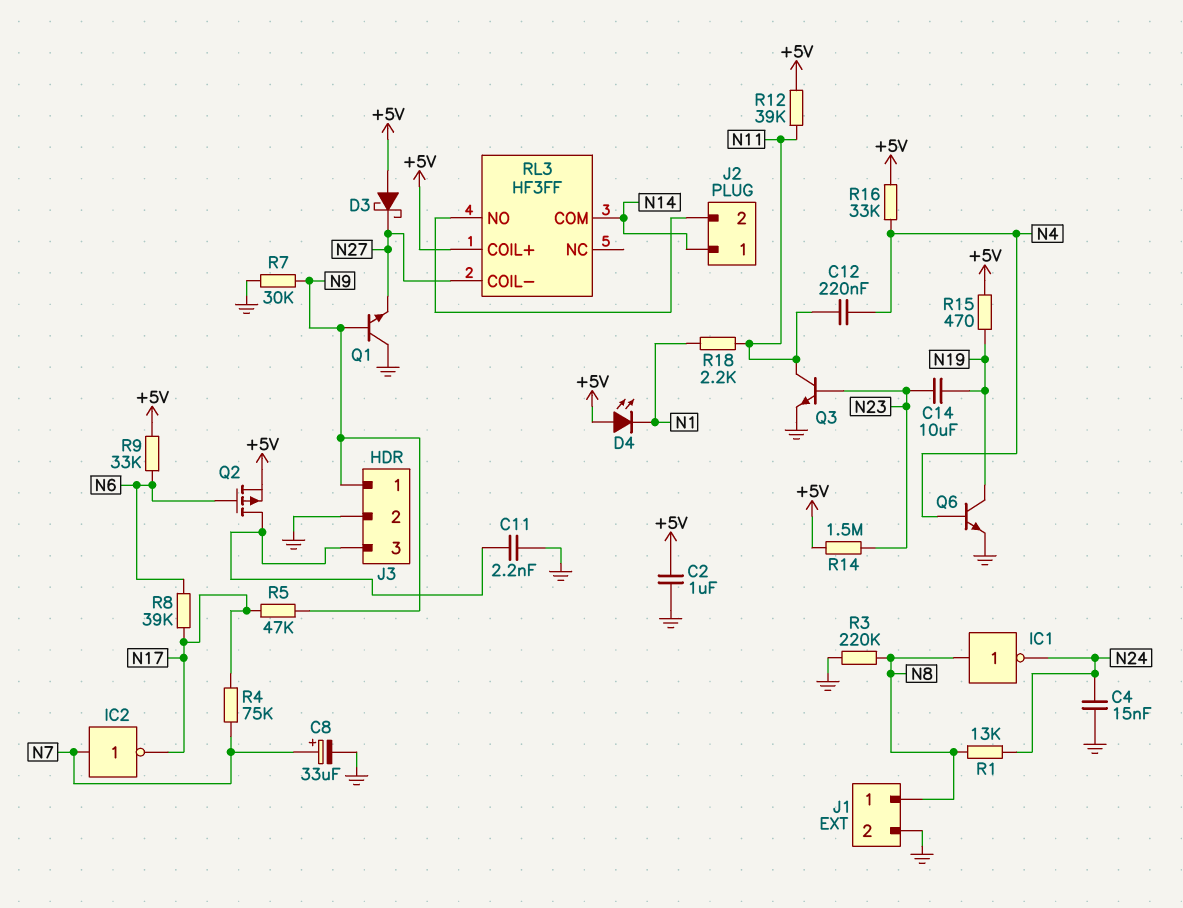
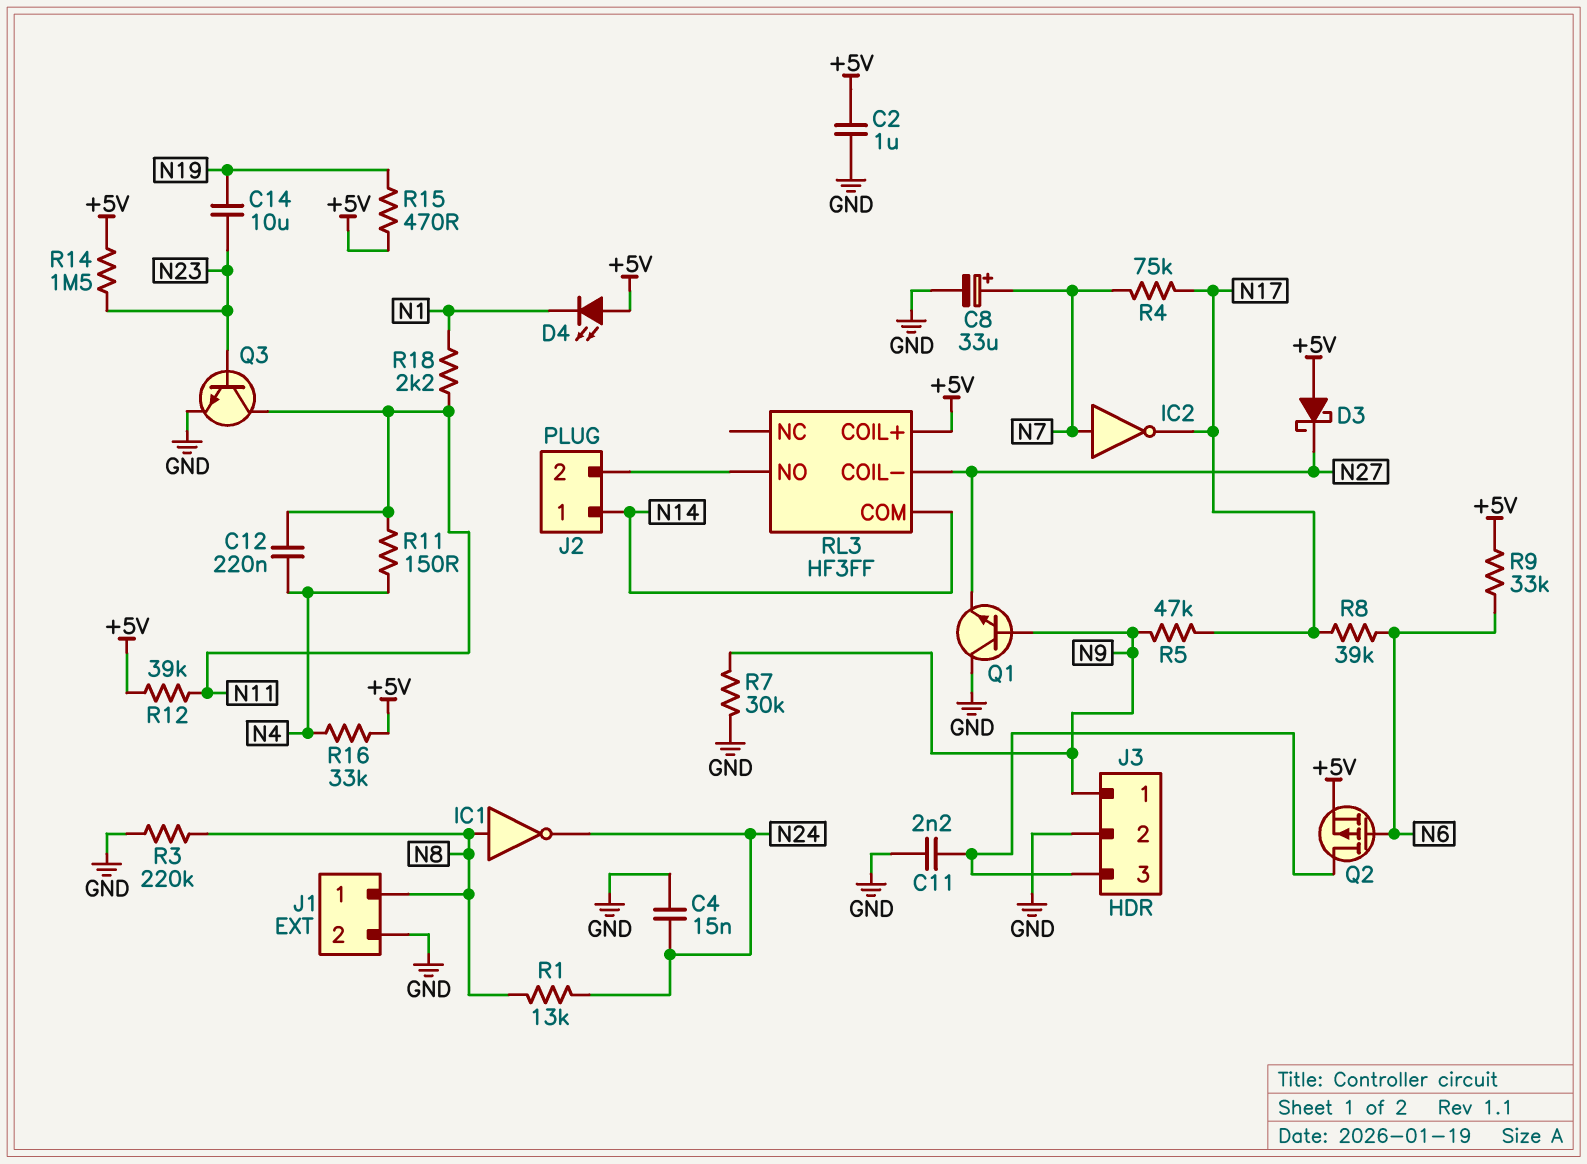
Q6: NPN (B N4, C N19, E GND) -> none
R11: none -> 150 (N4, N11)

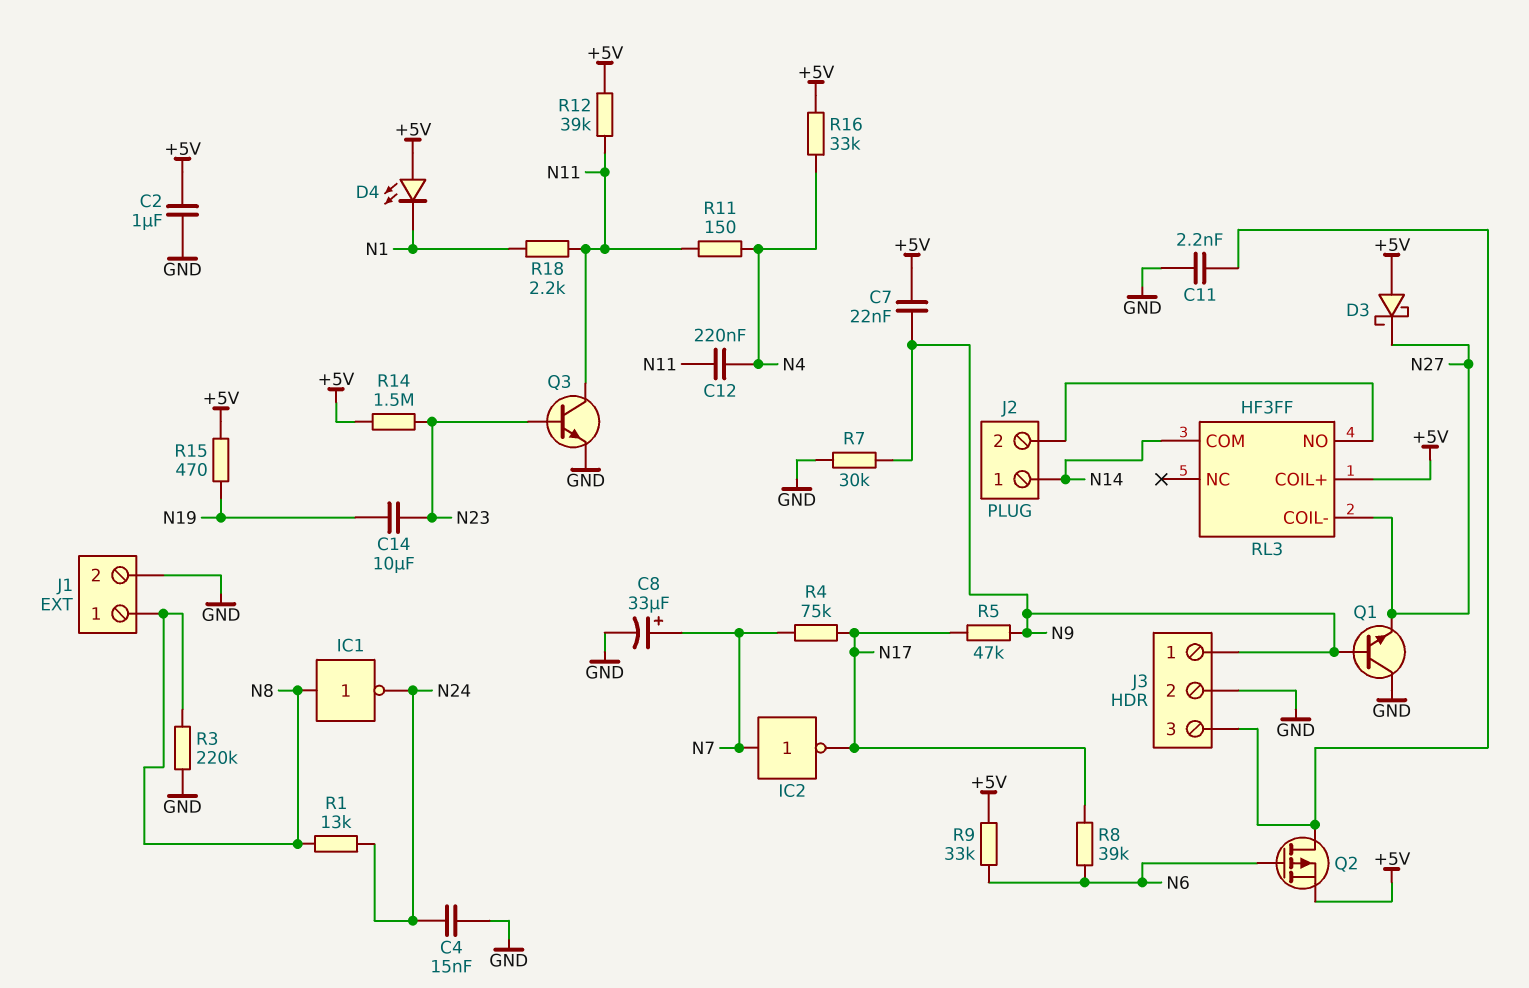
C7: none -> 22nF (+5V, N9)

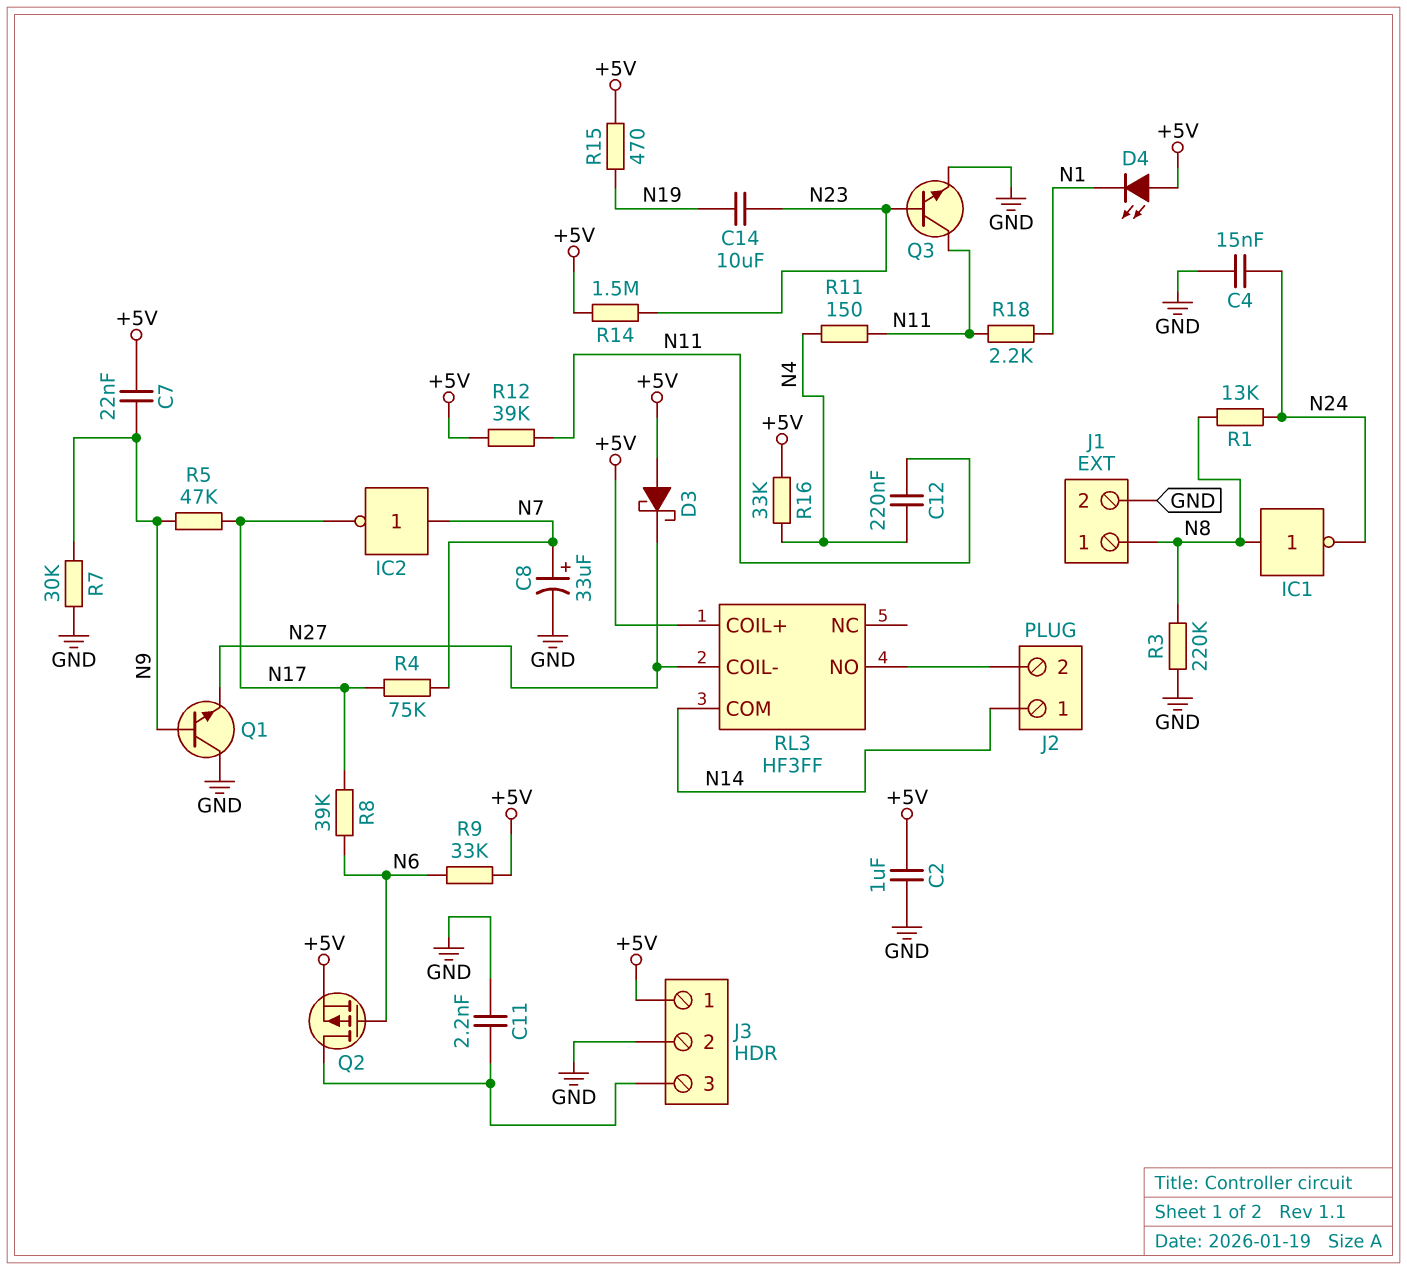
J3 pin 1: N9 -> +5V

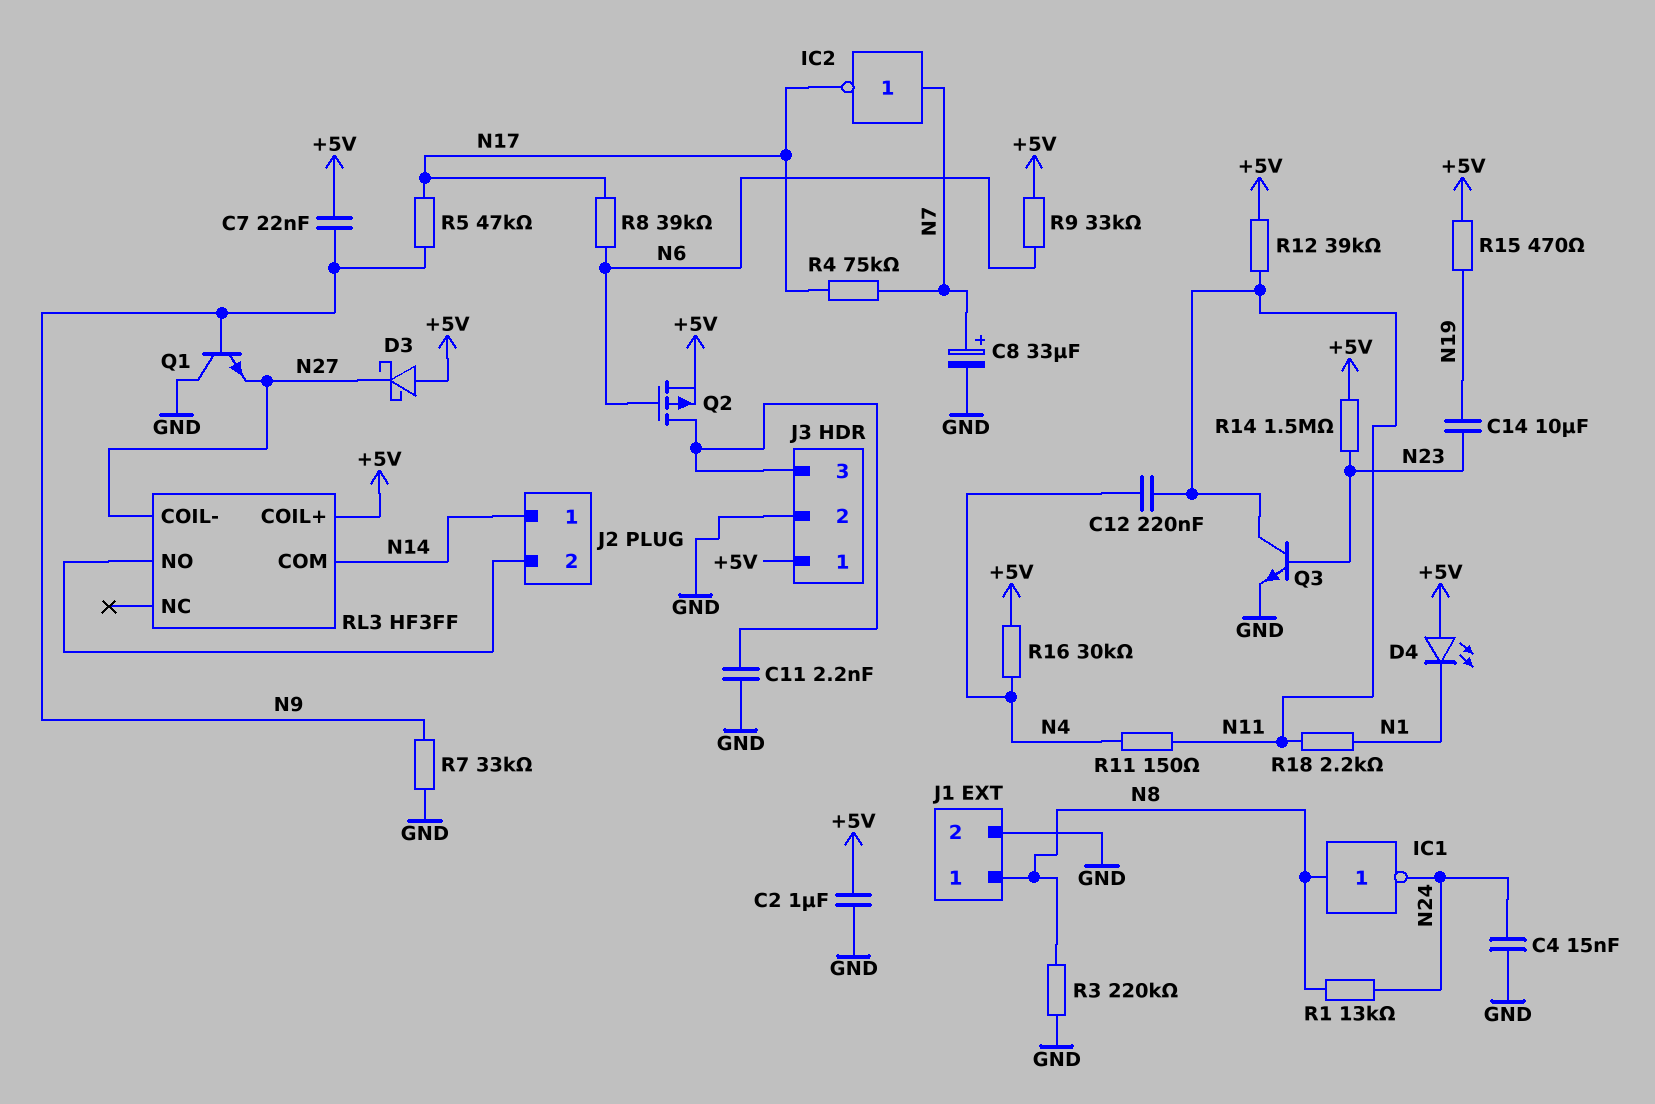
R7: 30k (GND, N9) -> 33k (GND, N9)
R16: 33k (+5V, N4) -> 30k (+5V, N4)

